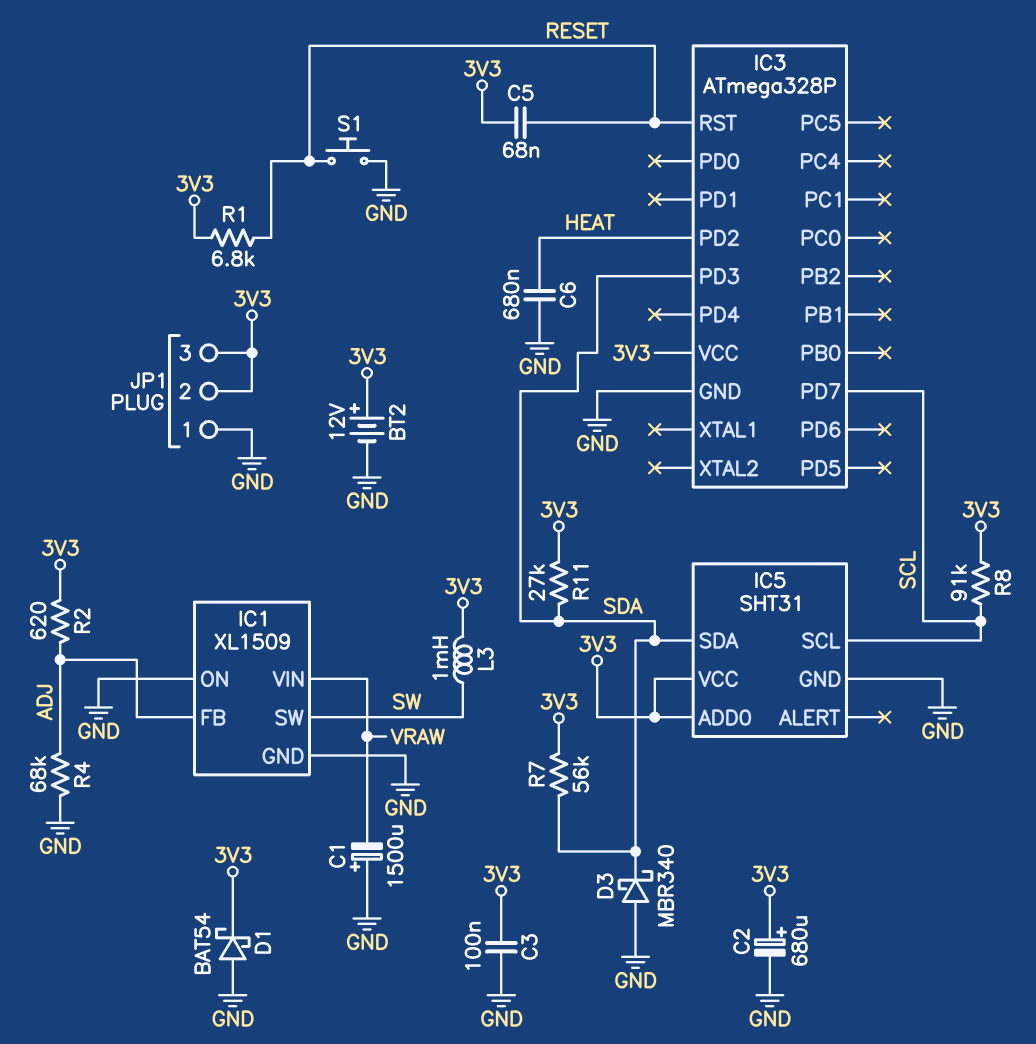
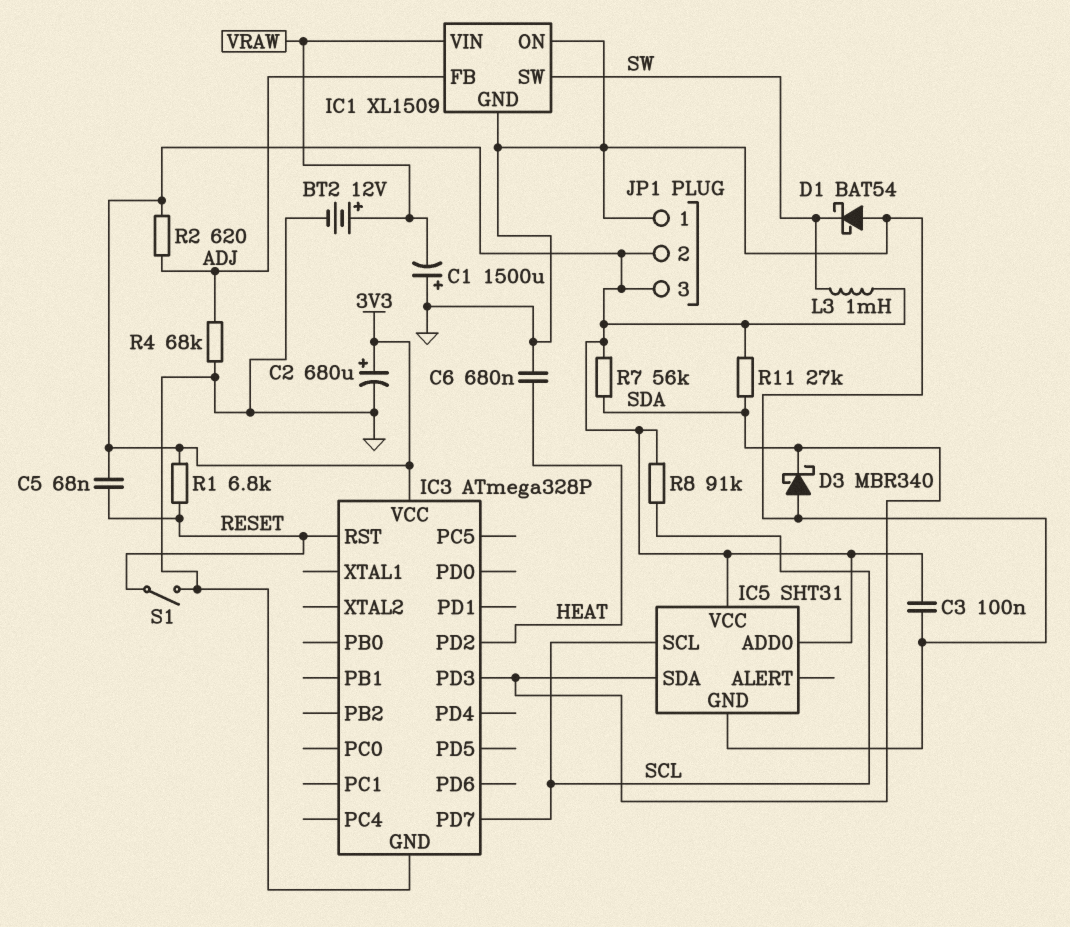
BT2: 12V (plus 3V3, minus GND) -> 12V (plus VRAW, minus GND)
D1: schottky BAT54 (A GND, K 3V3) -> schottky BAT54 (A GND, K SW)
S1: button (GND, RESET) -> switch (GND, RESET)

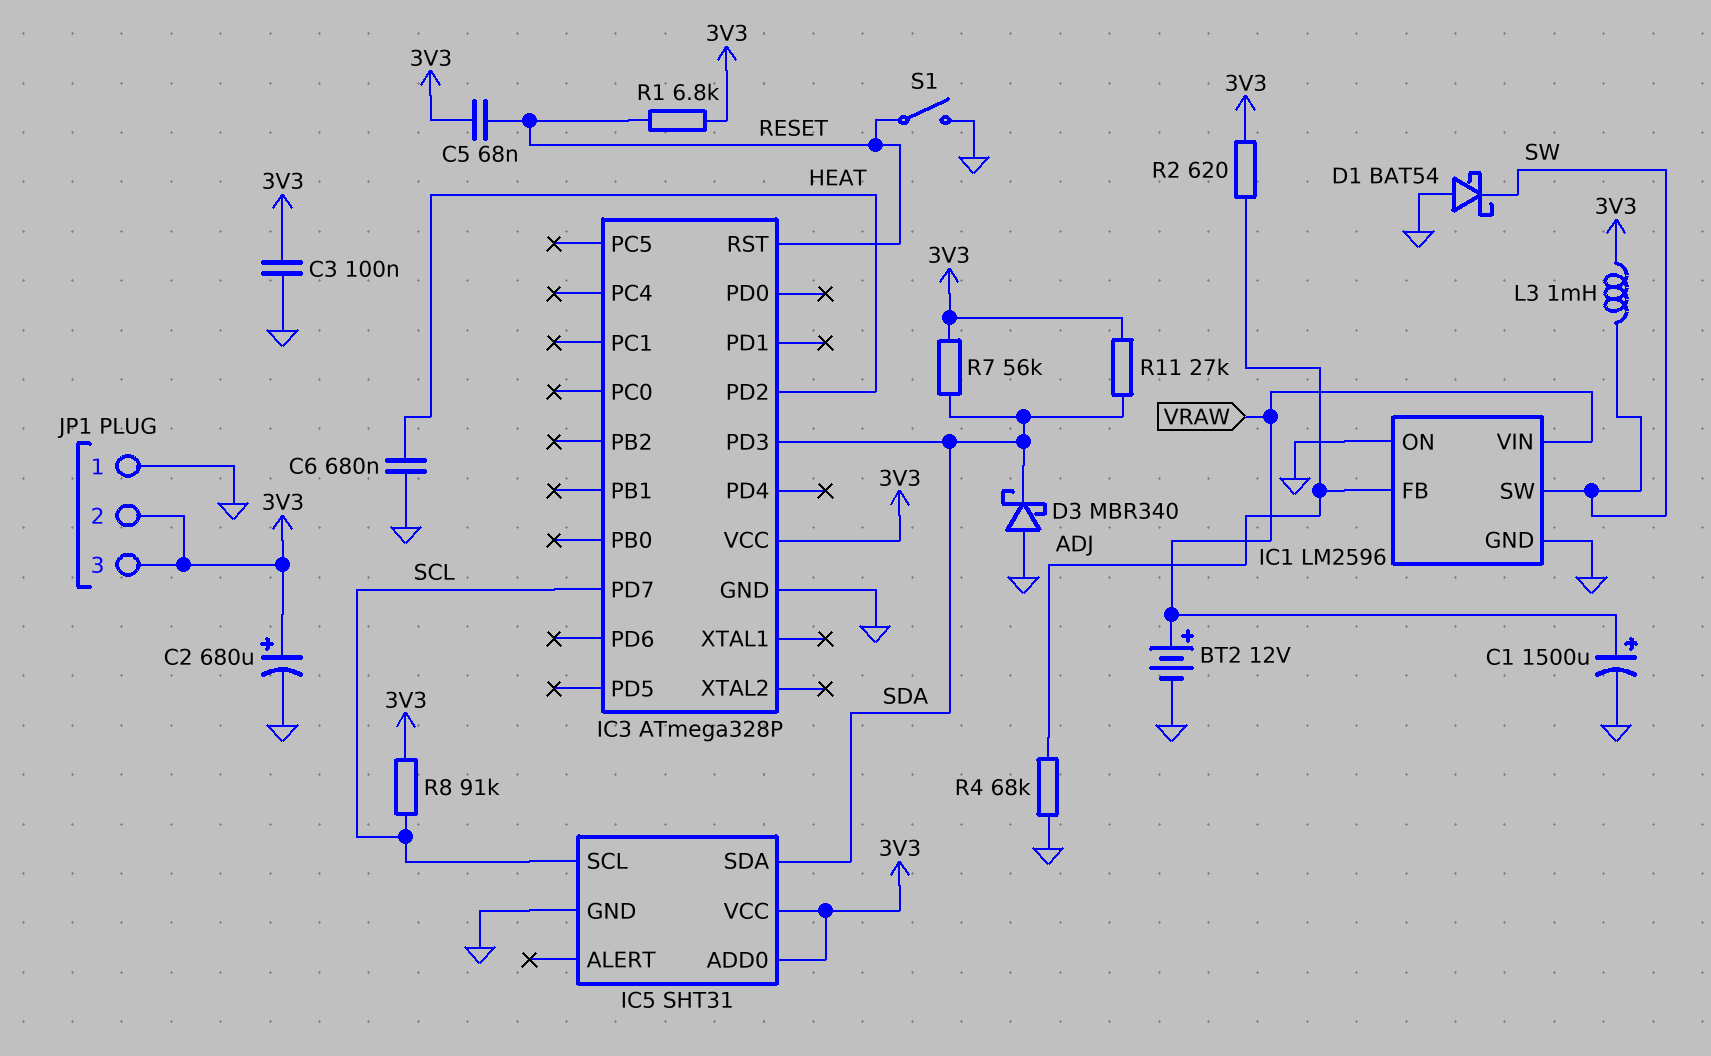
C1: 1500uF (plus GND, minus VRAW) -> 1500uF (plus VRAW, minus GND)
IC1: XL1509 -> LM2596

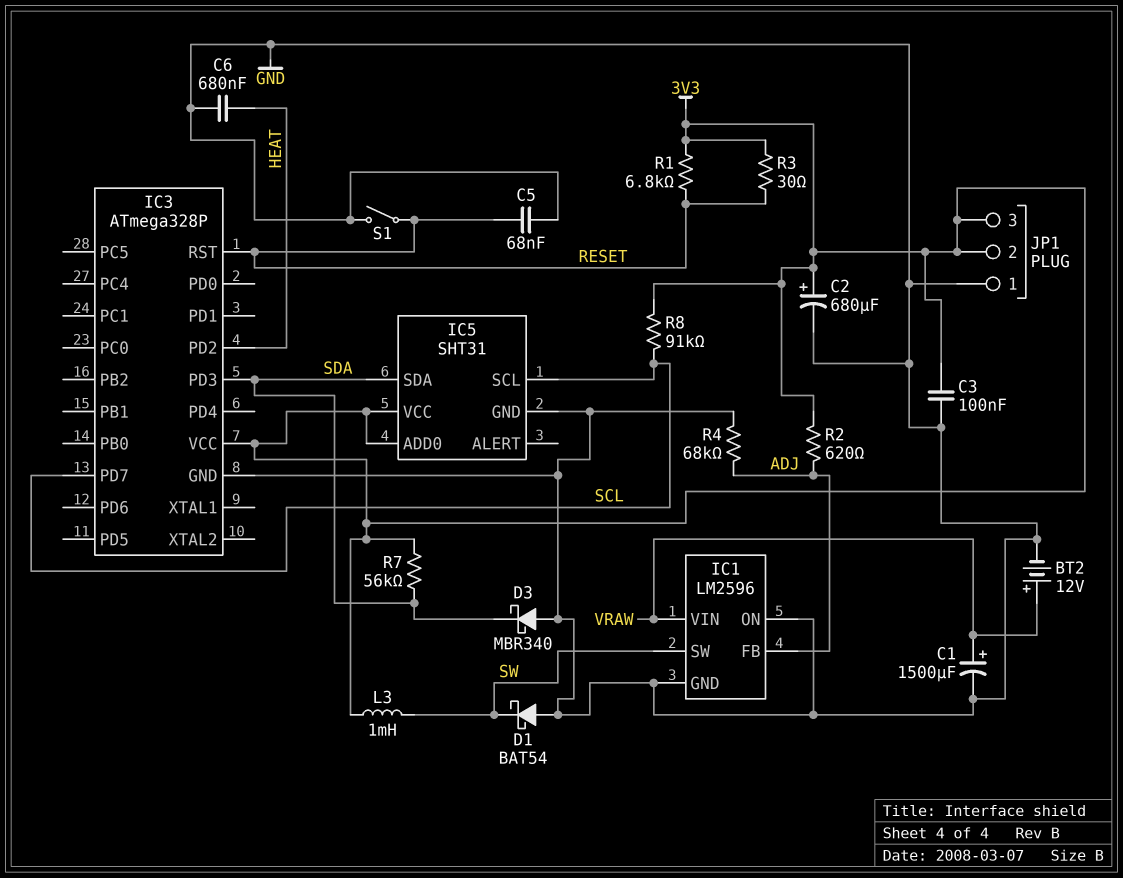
C5: 68nF (3V3, RESET) -> 68nF (GND, RESET)
R3: none -> 30 (3V3, RESET)
R11: 27k (3V3, SDA) -> none

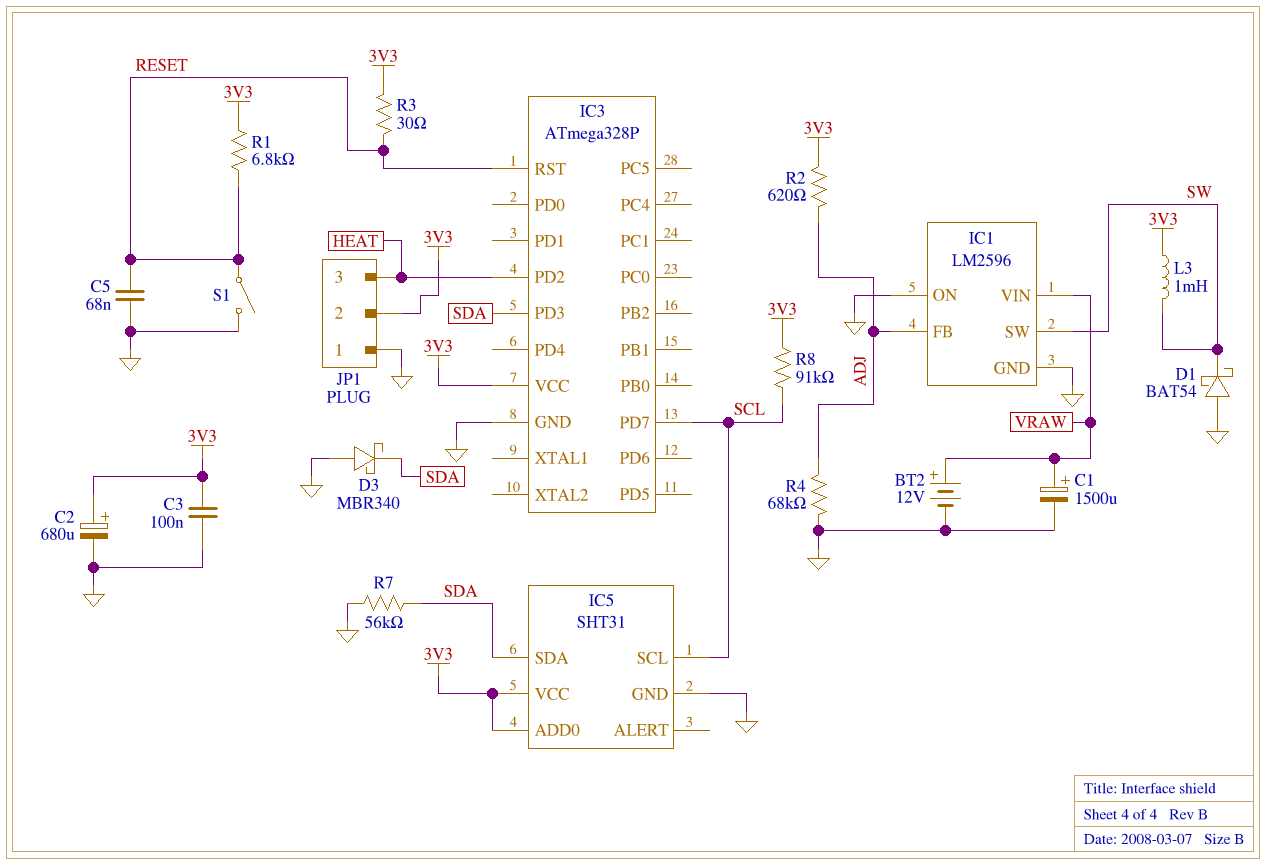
C6: 680nF (GND, HEAT) -> none
JP1 pin 3: 3V3 -> HEAT
R7: 56k (3V3, SDA) -> 56k (GND, SDA)

